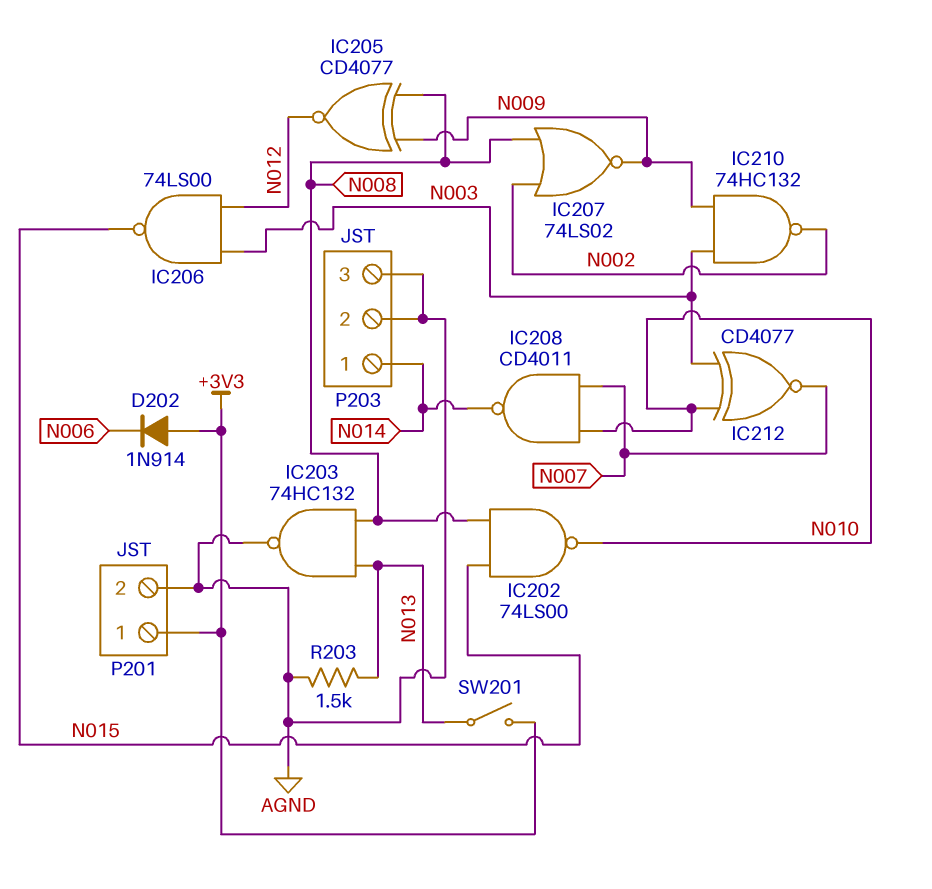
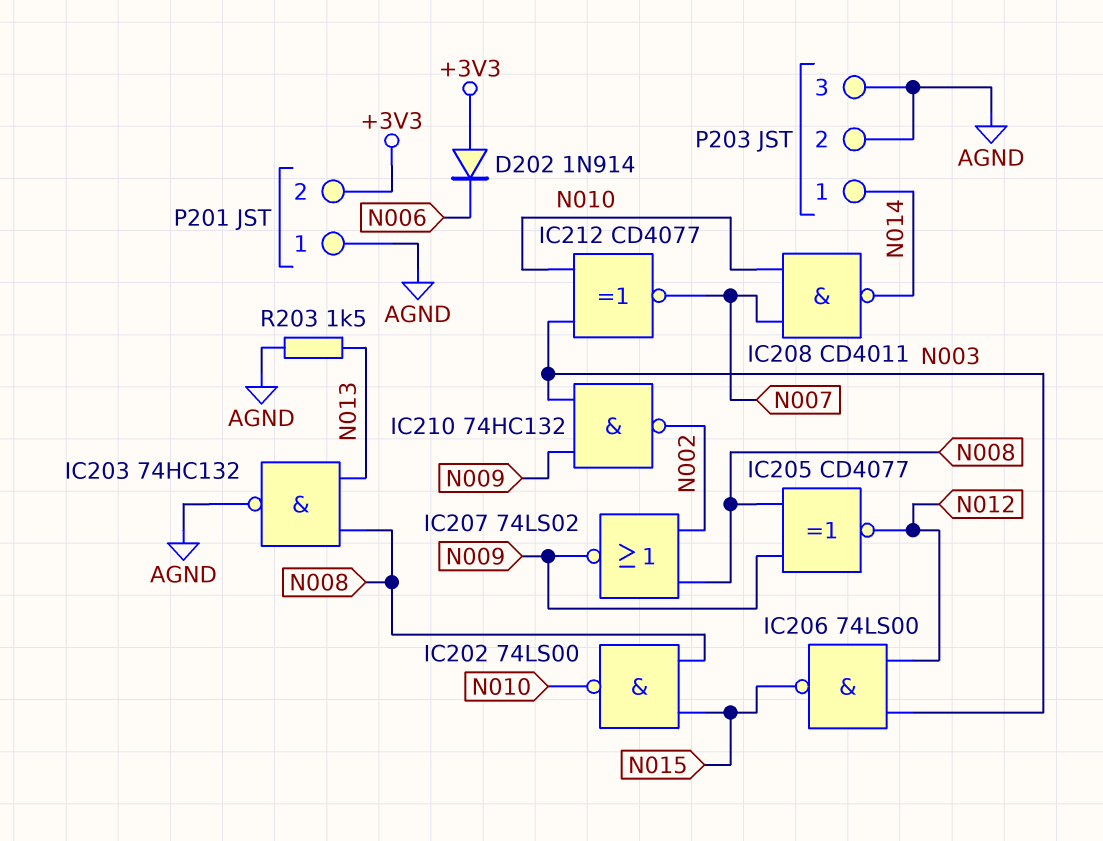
P201 pin 1: +3V3 -> AGND
P201 pin 2: AGND -> +3V3
SW201: switch (+3V3, N013) -> none

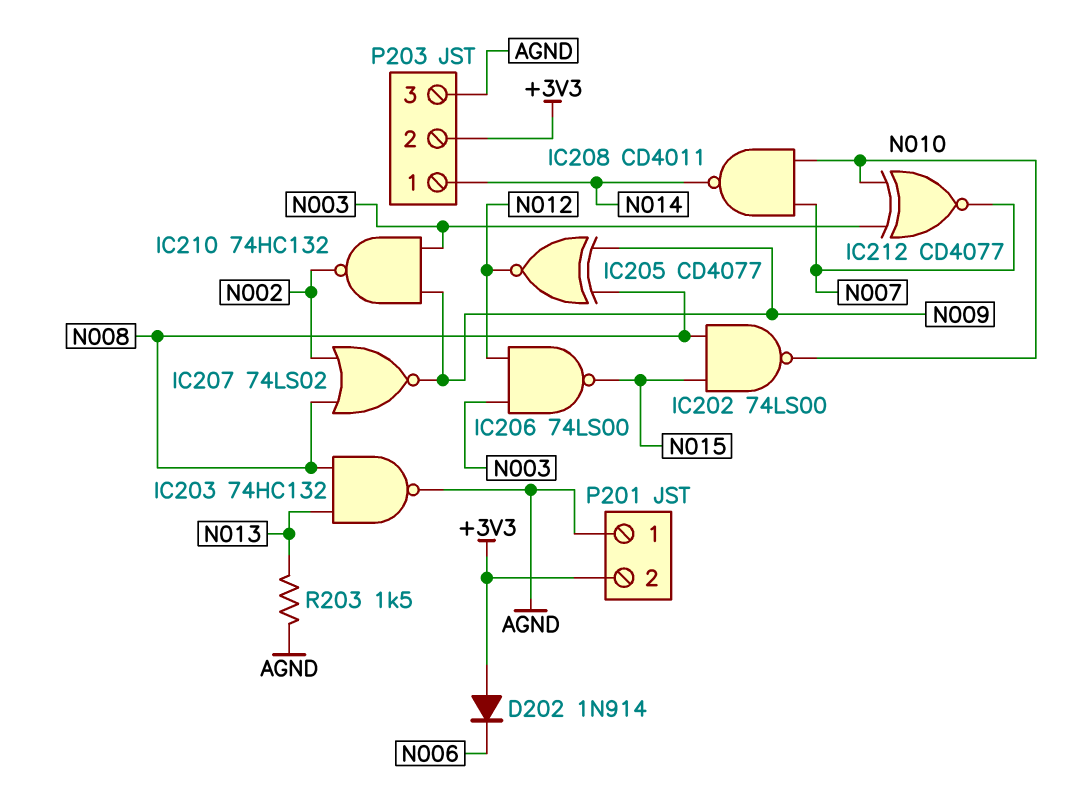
P203 pin 2: AGND -> +3V3

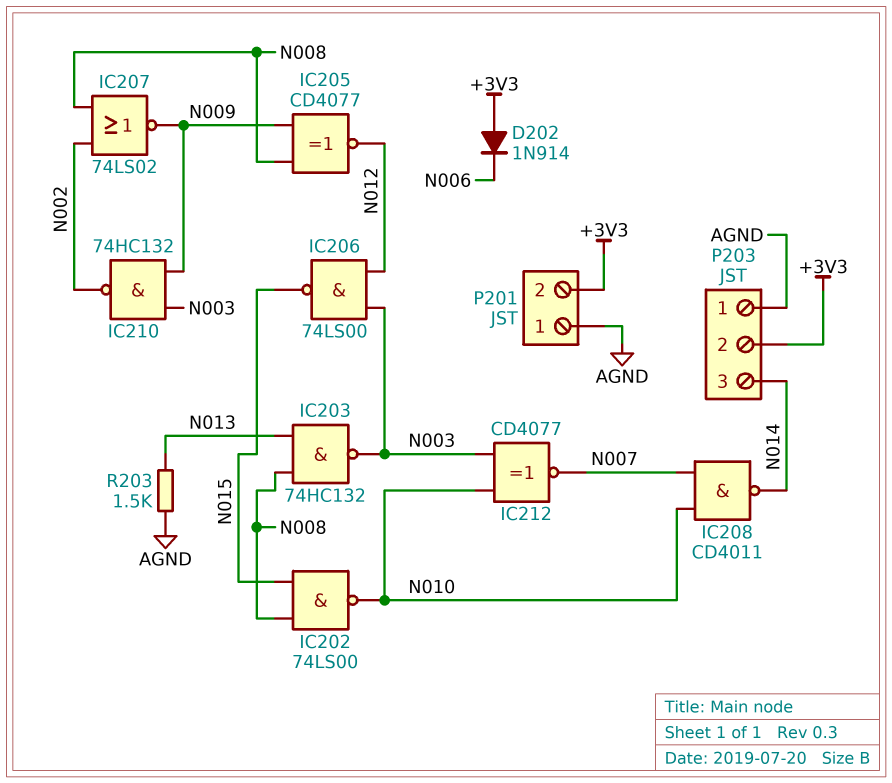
IC203: NAND 74HC132 (in N008, in N013, out AGND) -> NAND 74HC132 (in N008, in N013, out N003)
P203 pin 1: N014 -> AGND
P203 pin 3: AGND -> N014

